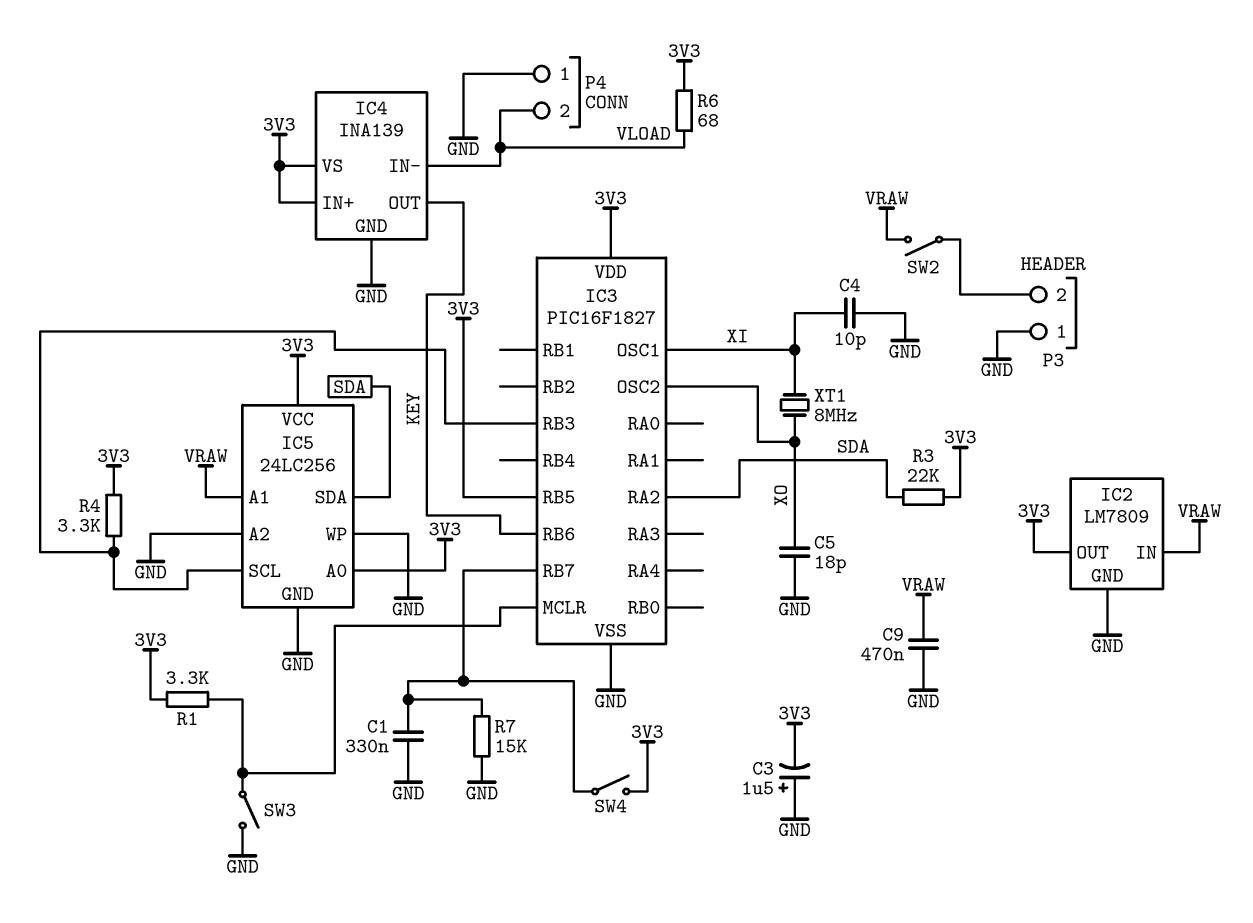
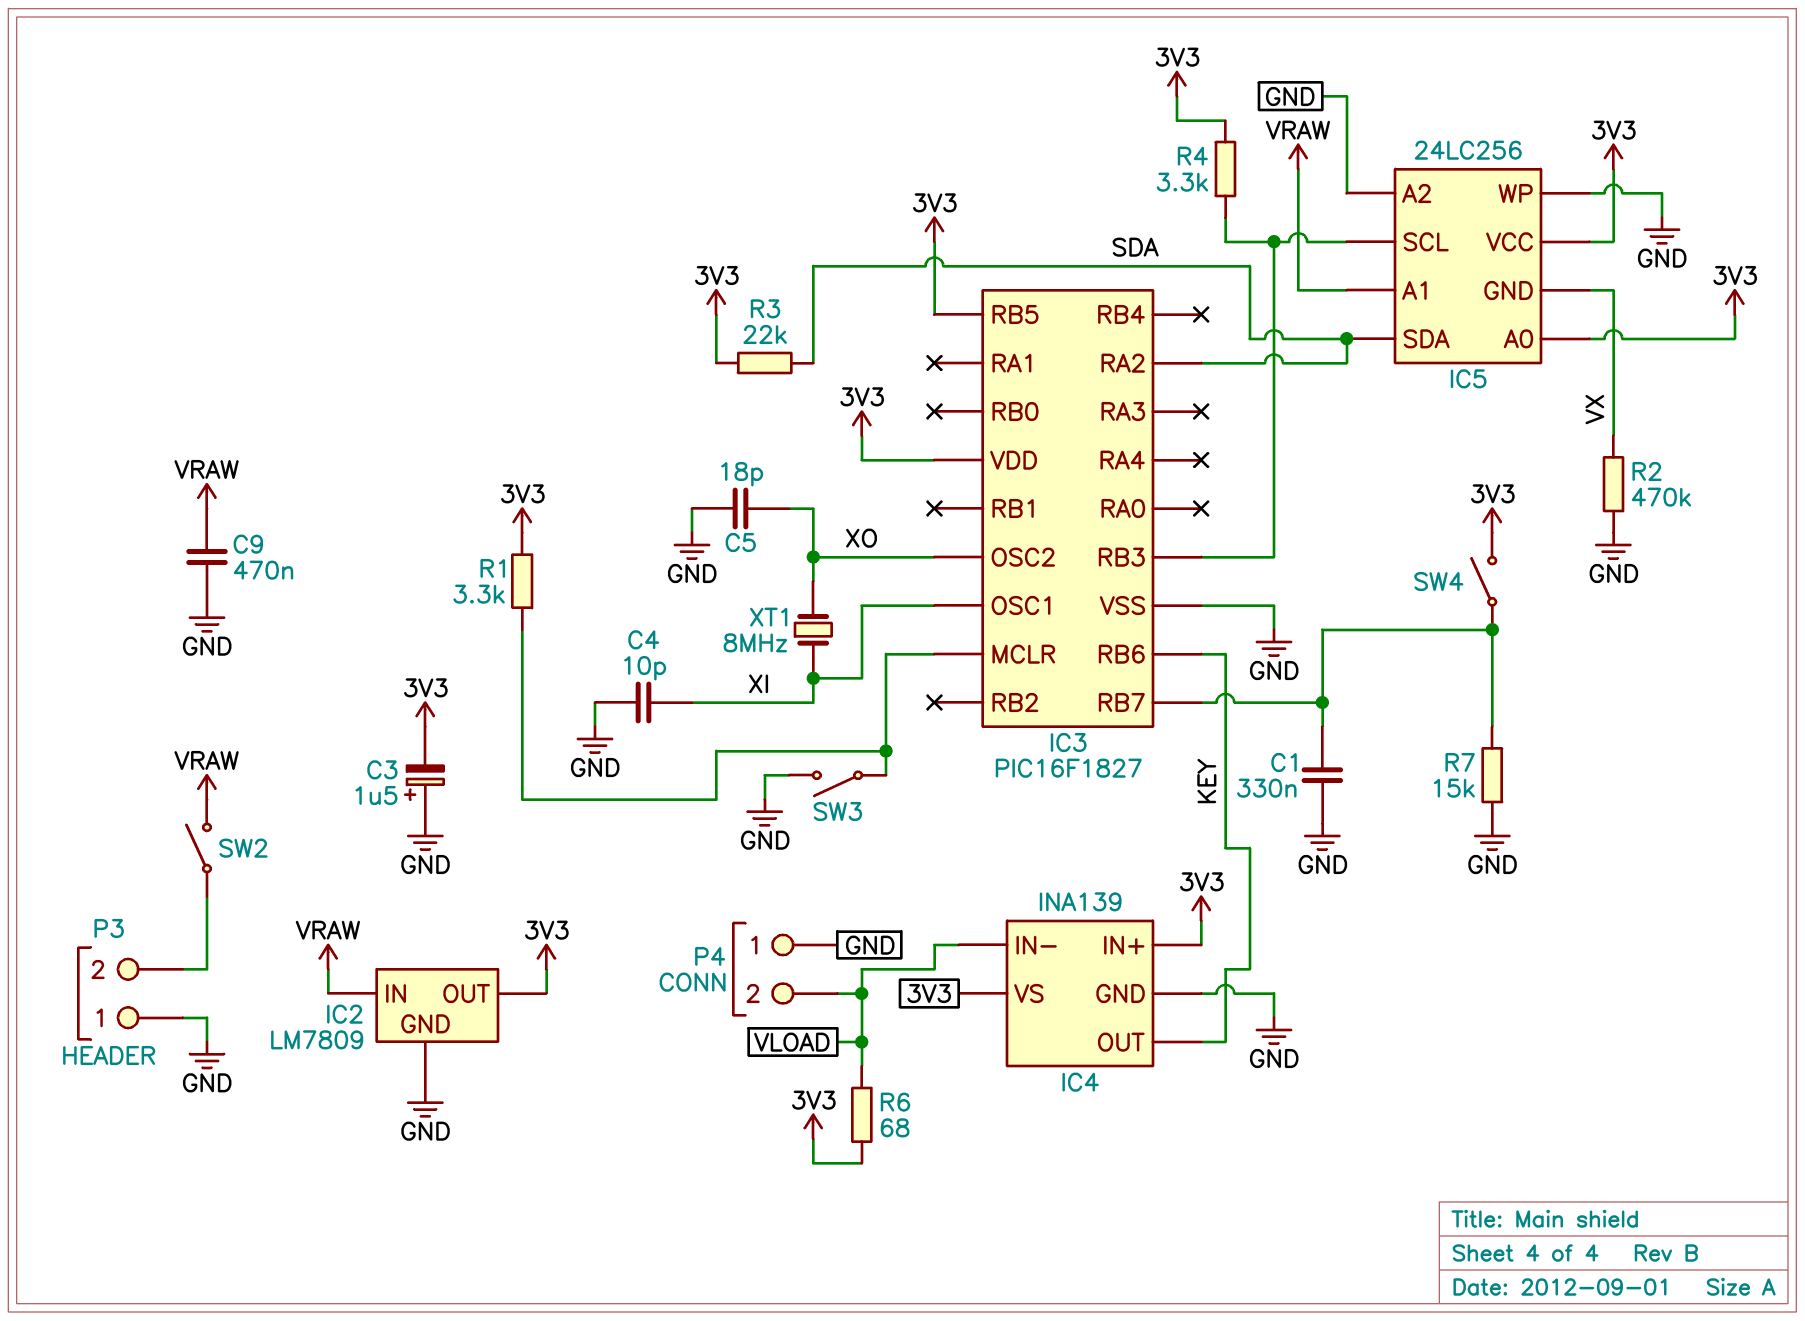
IC5 pin GND: GND -> VX
R2: none -> 470k (GND, VX)

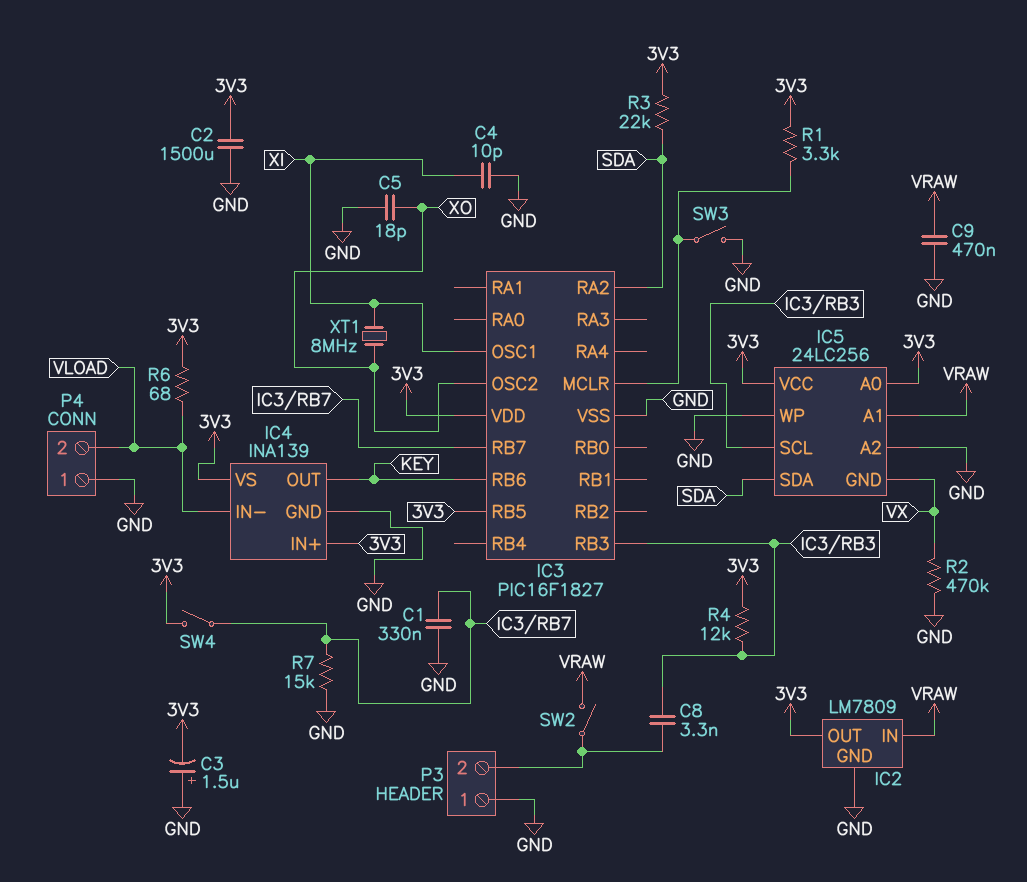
C2: none -> 1500uF (3V3, GND)
C8: none -> 3.3nF (IC3/RB3, P3/2)
R4: 3.3k (3V3, IC3/RB3) -> 12k (3V3, IC3/RB3)

